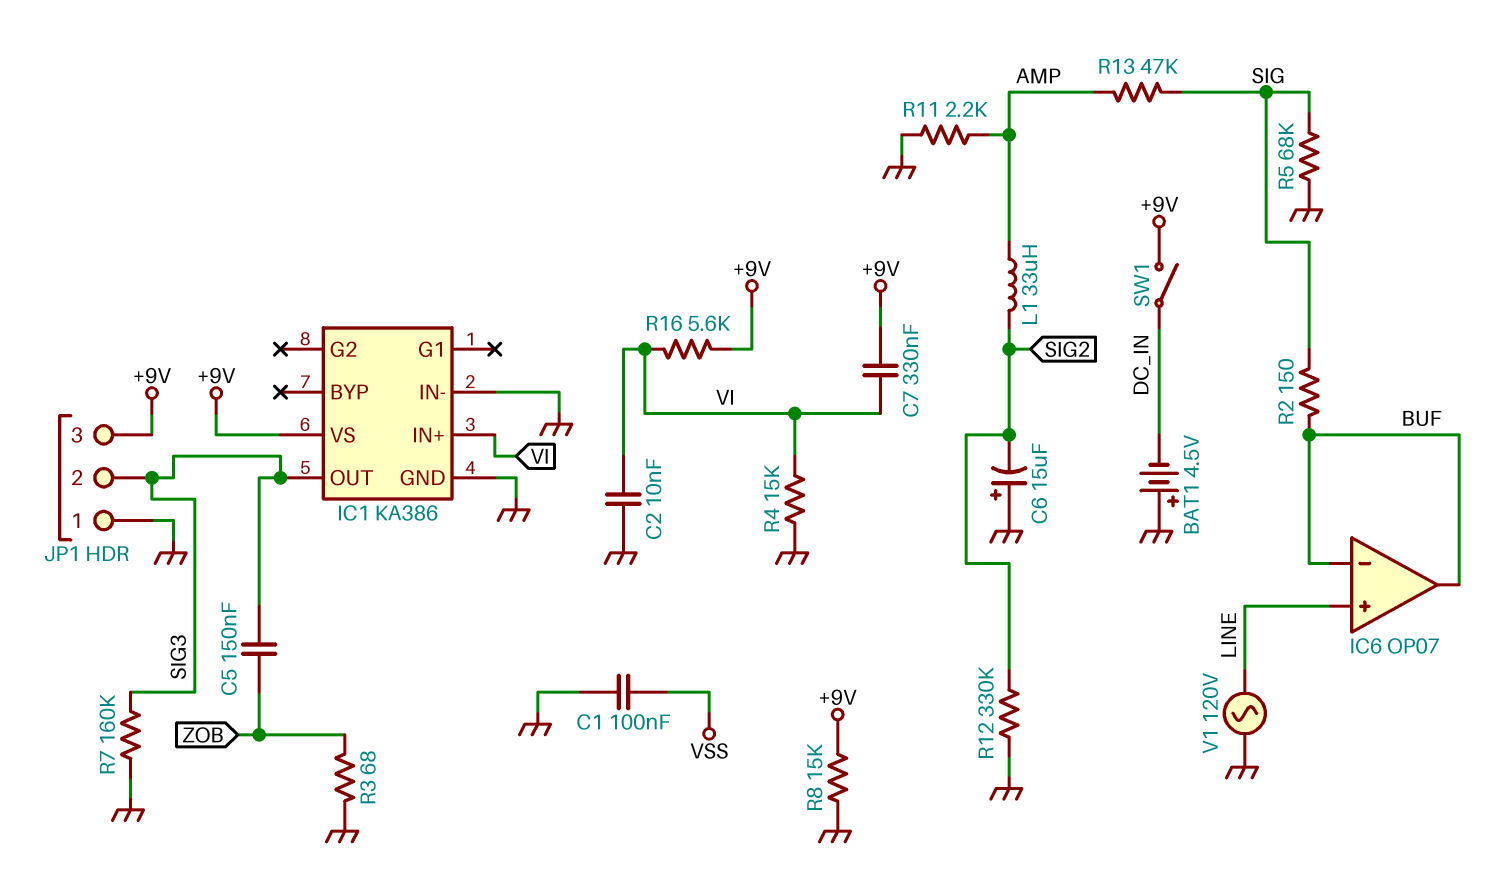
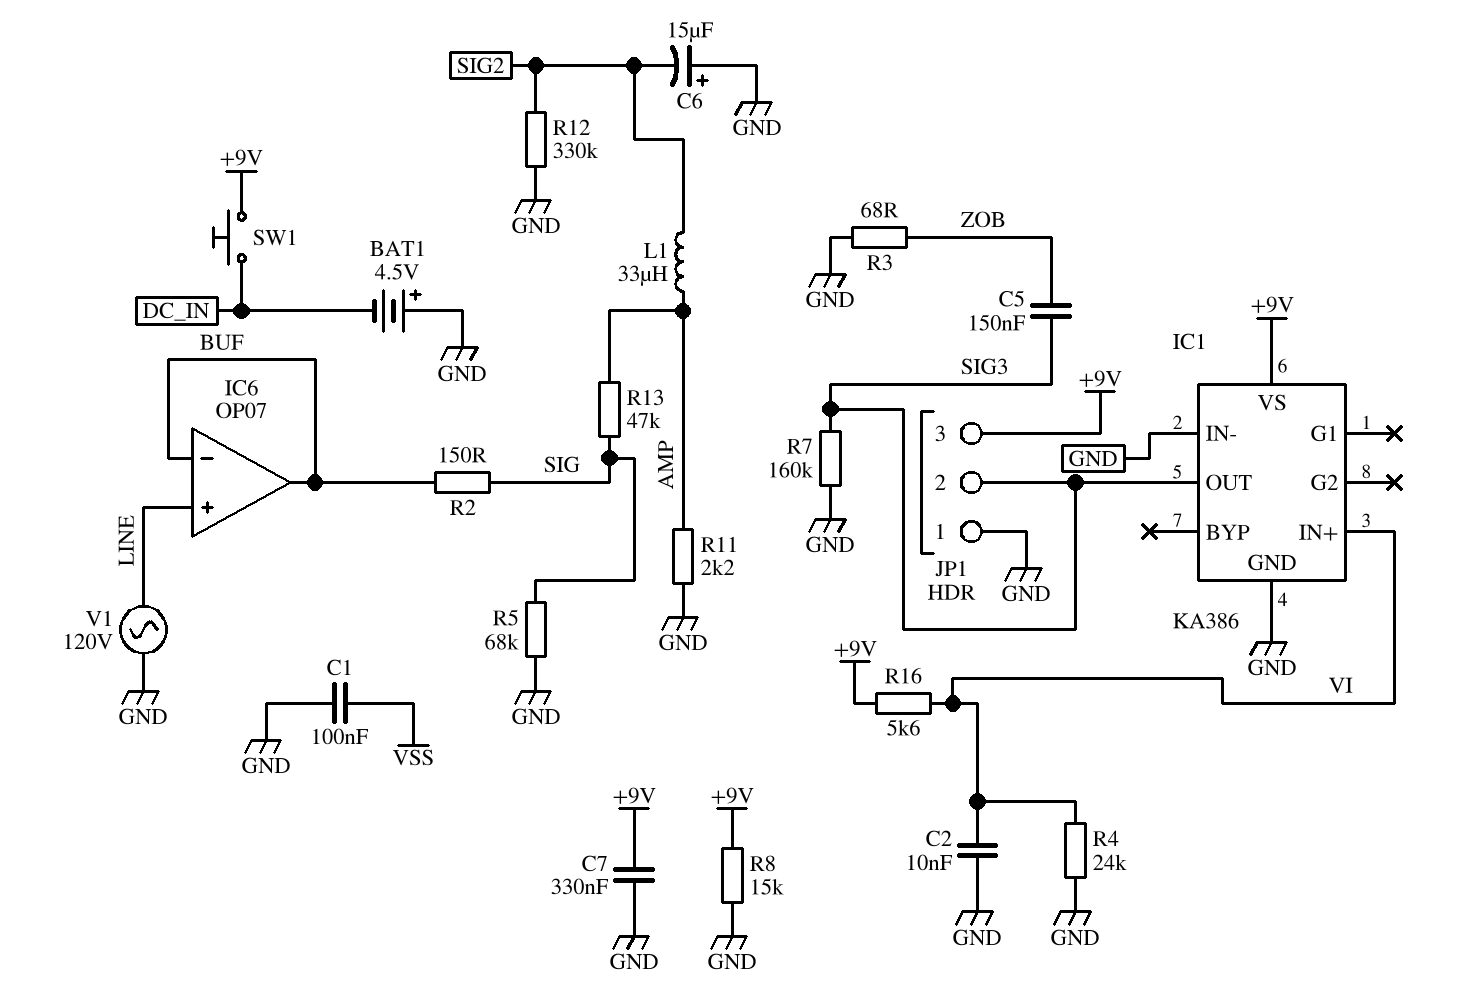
C7: 330nF (+9V, VI) -> 330nF (+9V, GND)
R4: 15k (GND, VI) -> 24k (GND, VI)
SW1: switch (+9V, DC_IN) -> button (+9V, DC_IN)

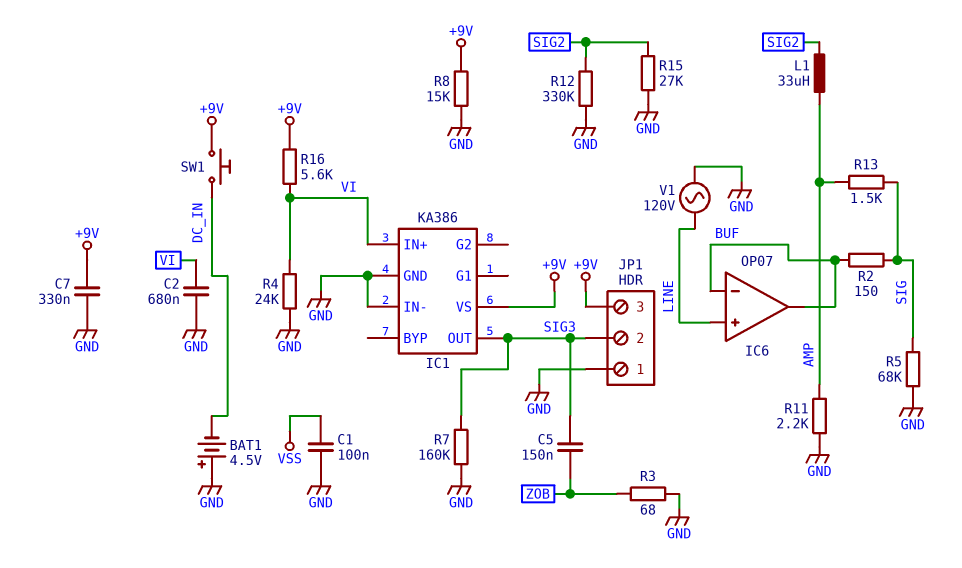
C2: 10nF (GND, VI) -> 680nF (GND, VI)
C6: 15uF (plus GND, minus SIG2) -> none
R13: 47k (AMP, SIG) -> 1.5k (AMP, SIG)
R15: none -> 27k (GND, SIG2)

